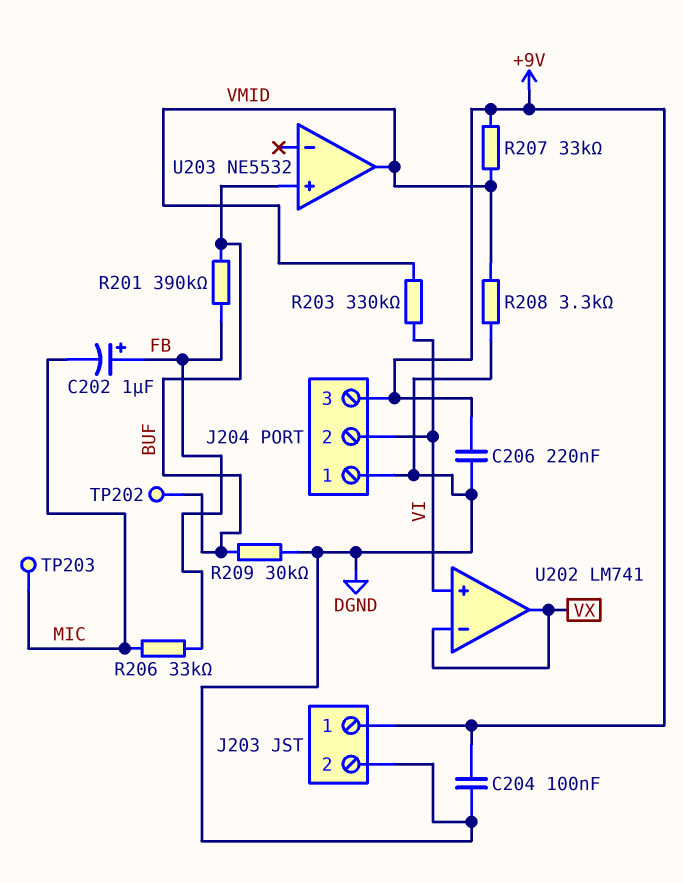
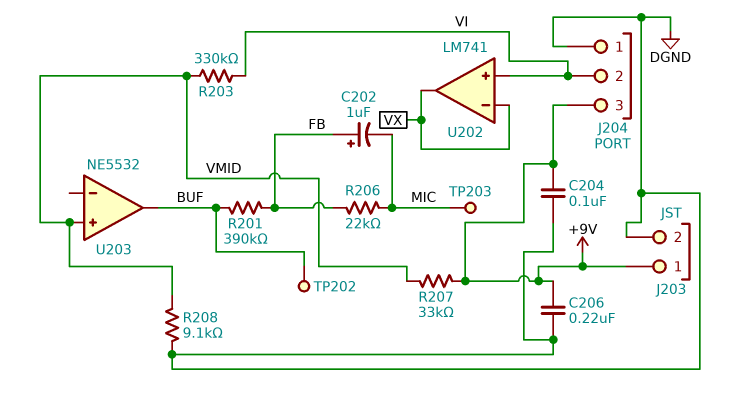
R206: 33k (FB, MIC) -> 22k (FB, MIC)
R208: 3.3k (DGND, VMID) -> 9.1k (DGND, VMID)
R209: 30k (BUF, DGND) -> none
U203 pin in+: BUF -> VMID
U203 pin out: VMID -> BUF

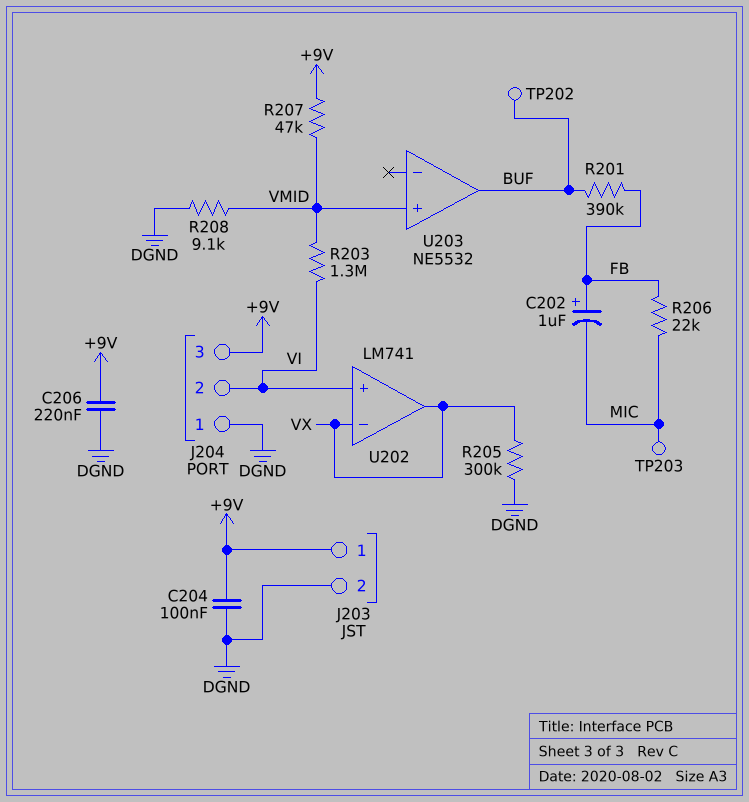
R203: 330k (VI, VMID) -> 1.3M (VI, VMID)
R205: none -> 300k (DGND, VX)
R207: 33k (+9V, VMID) -> 47k (+9V, VMID)

